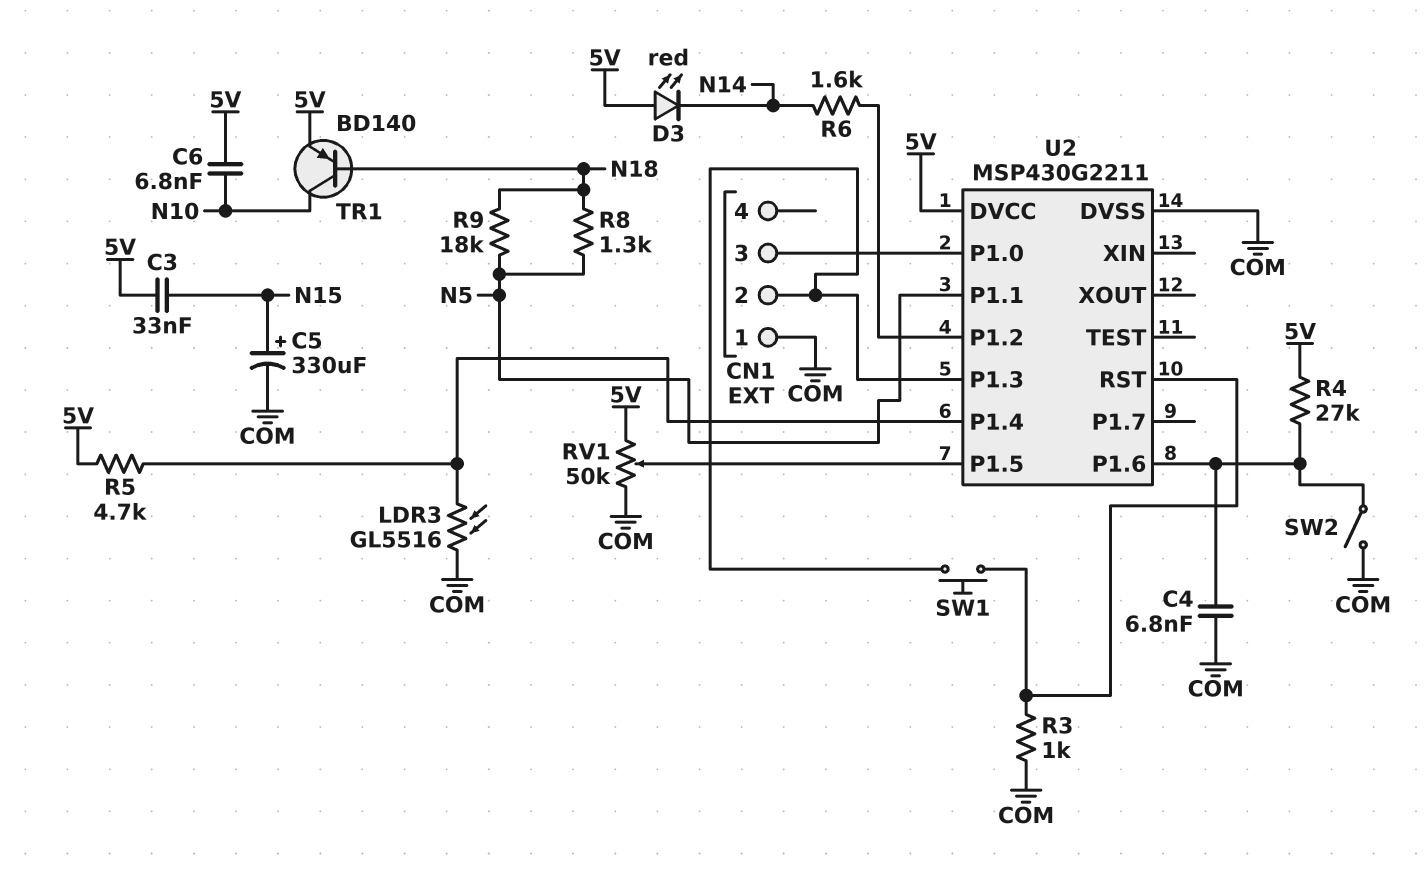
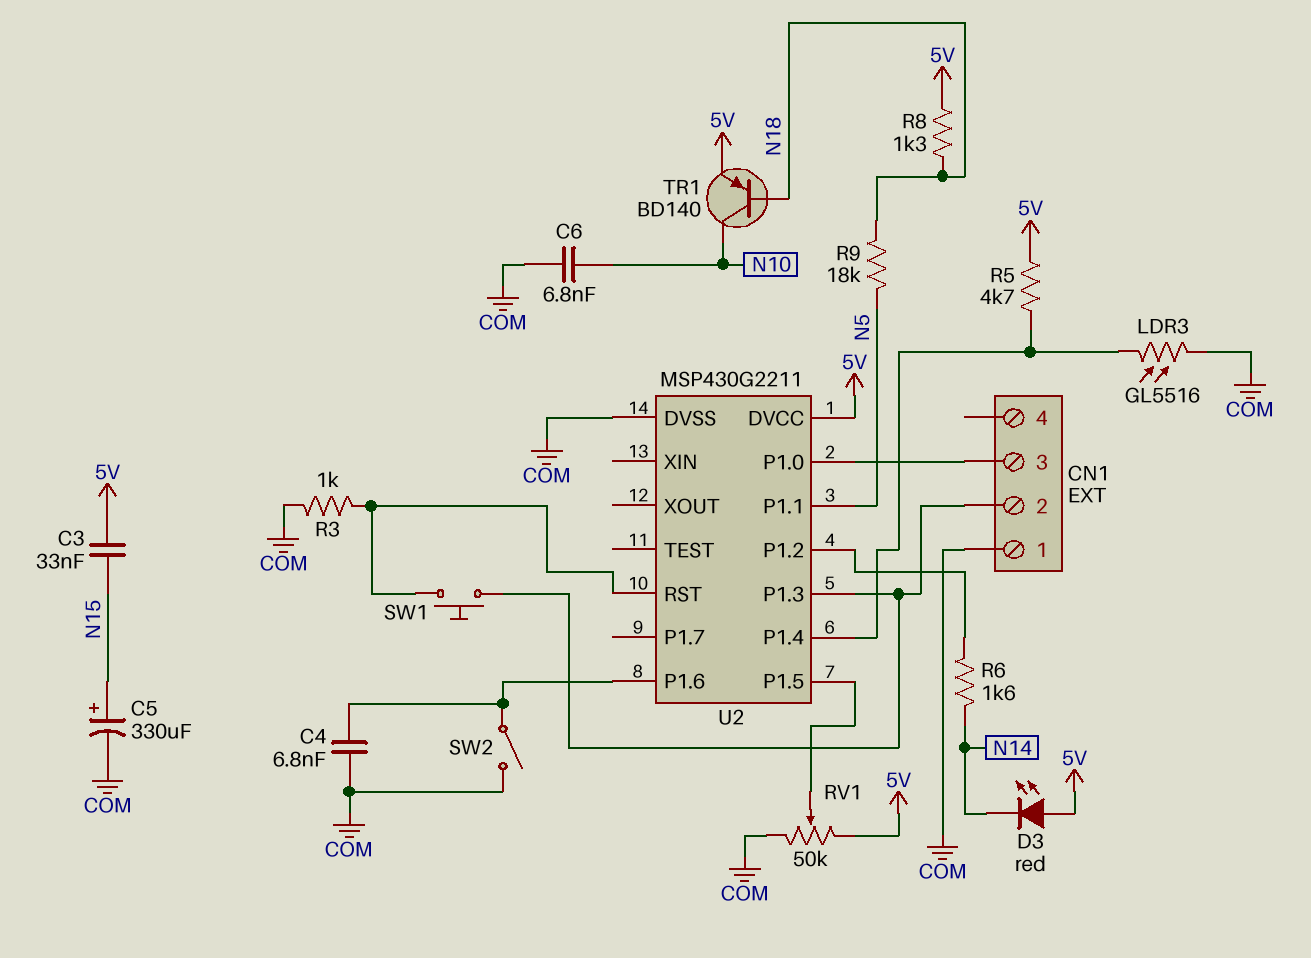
C6: 6.8nF (5V, N10) -> 6.8nF (COM, N10)
R4: 27k (5V, U2/P1.6) -> none
R8: 1.3k (N5, N18) -> 1.3k (5V, N18)

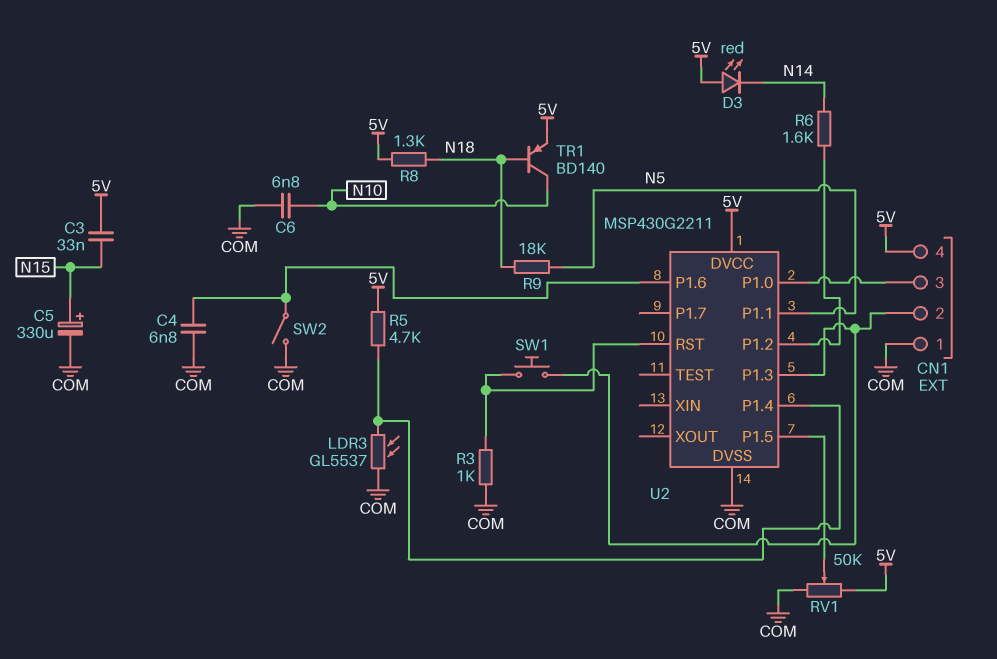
CN1 pin 4: none -> 5V
LDR3: GL5516 (COM, U2/P1.4) -> GL5537 (COM, U2/P1.4)

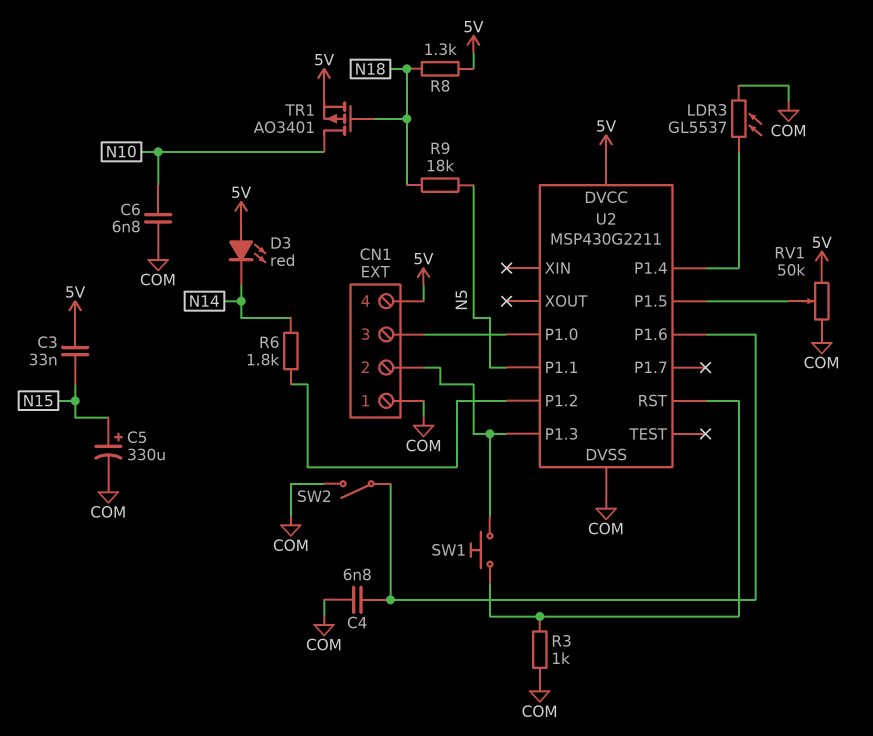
R5: 4.7k (5V, U2/P1.4) -> none
R6: 1.6k (N14, U2/P1.2) -> 1.8k (N14, U2/P1.2)
TR1: PNP BD140 (B N18, C N10, E 5V) -> PMOS AO3401 (G N18, D N10, S 5V)

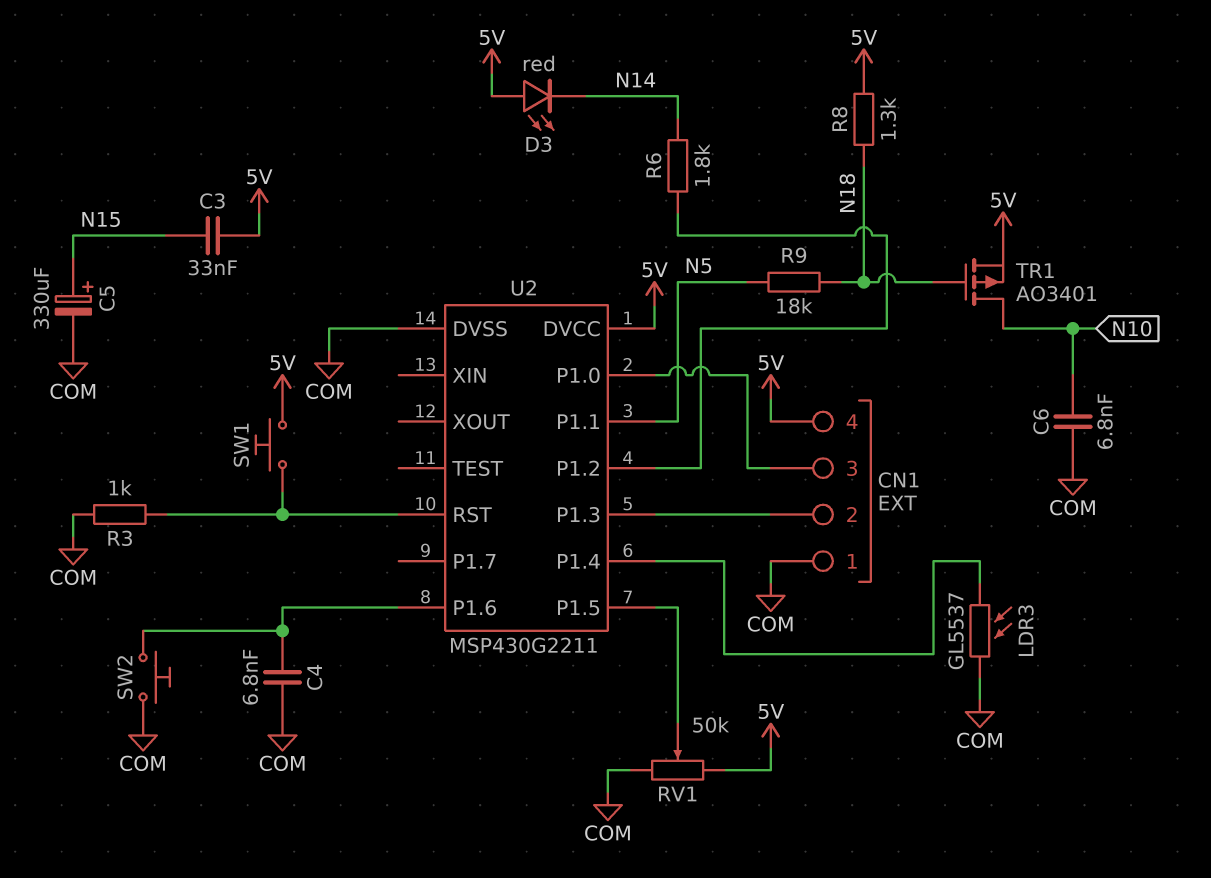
SW1: button (CN1/2, U2/RST) -> button (5V, U2/RST)
SW2: switch (COM, U2/P1.6) -> button (COM, U2/P1.6)

